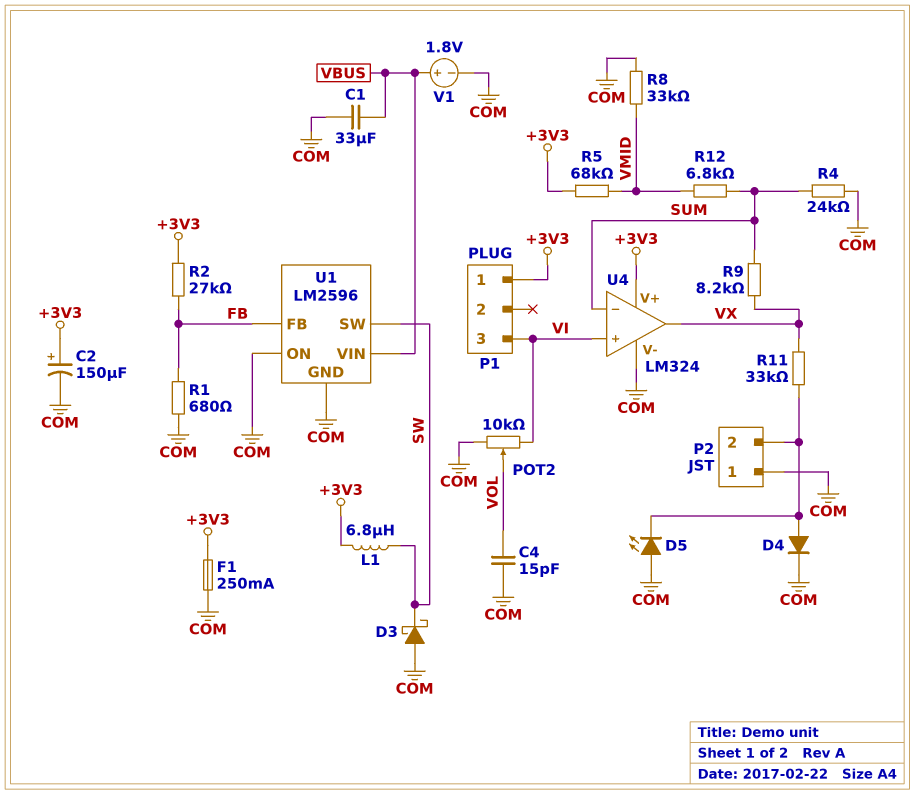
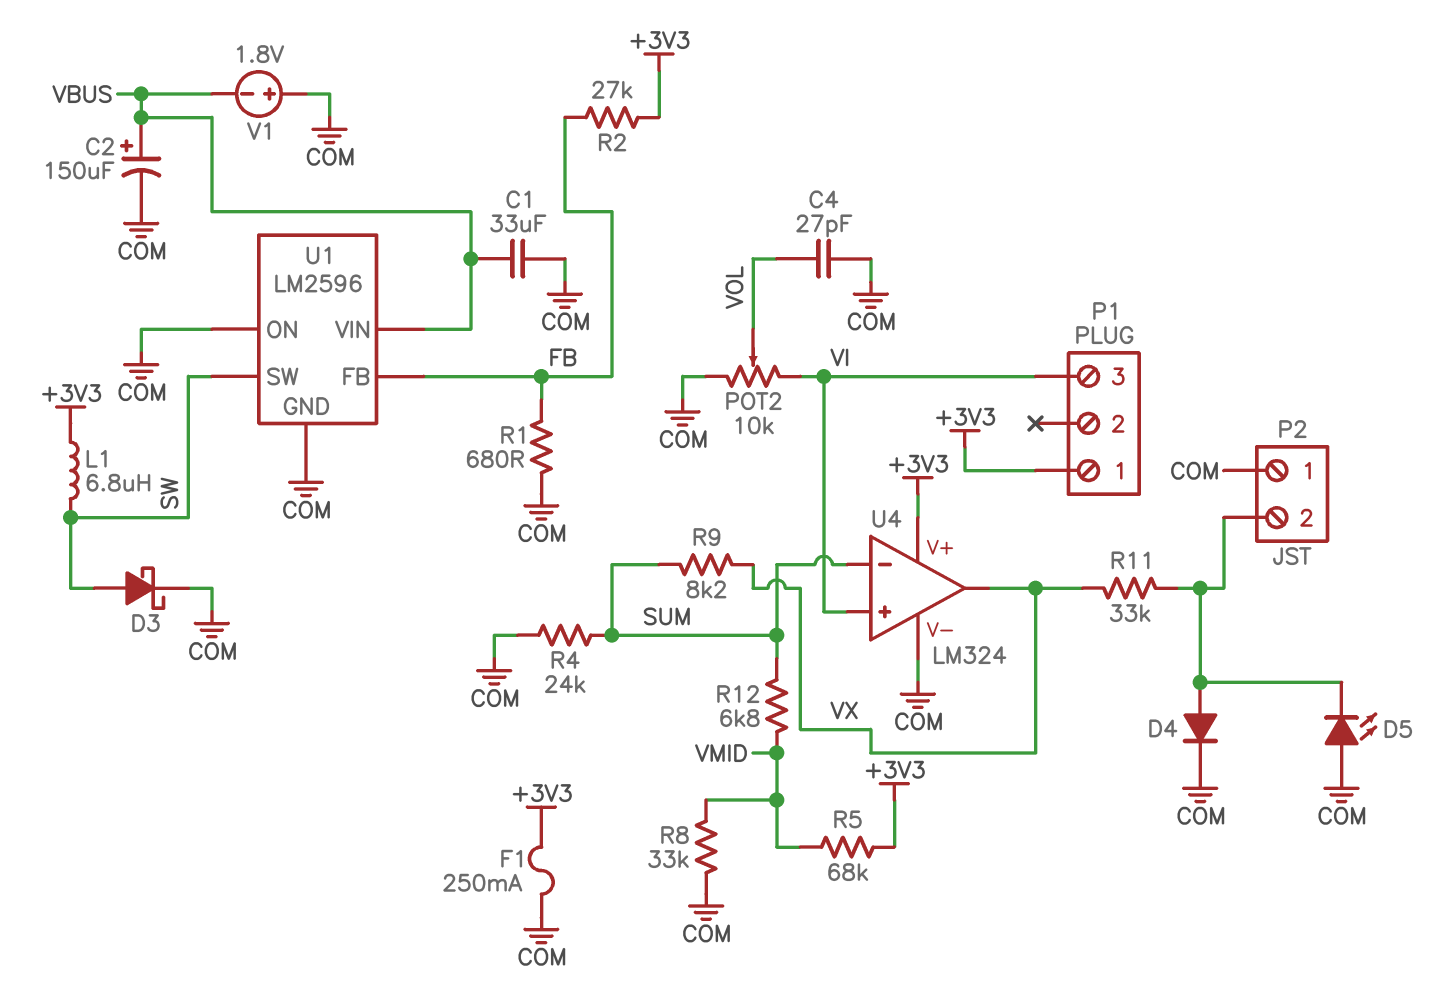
C2: 150uF (plus +3V3, minus COM) -> 150uF (plus VBUS, minus COM)
C4: 15pF (COM, VOL) -> 27pF (COM, VOL)
D3: schottky (A COM, K SW) -> schottky (A SW, K COM)
V1: 1.8V (plus VBUS, minus COM) -> 1.8V (plus COM, minus VBUS)

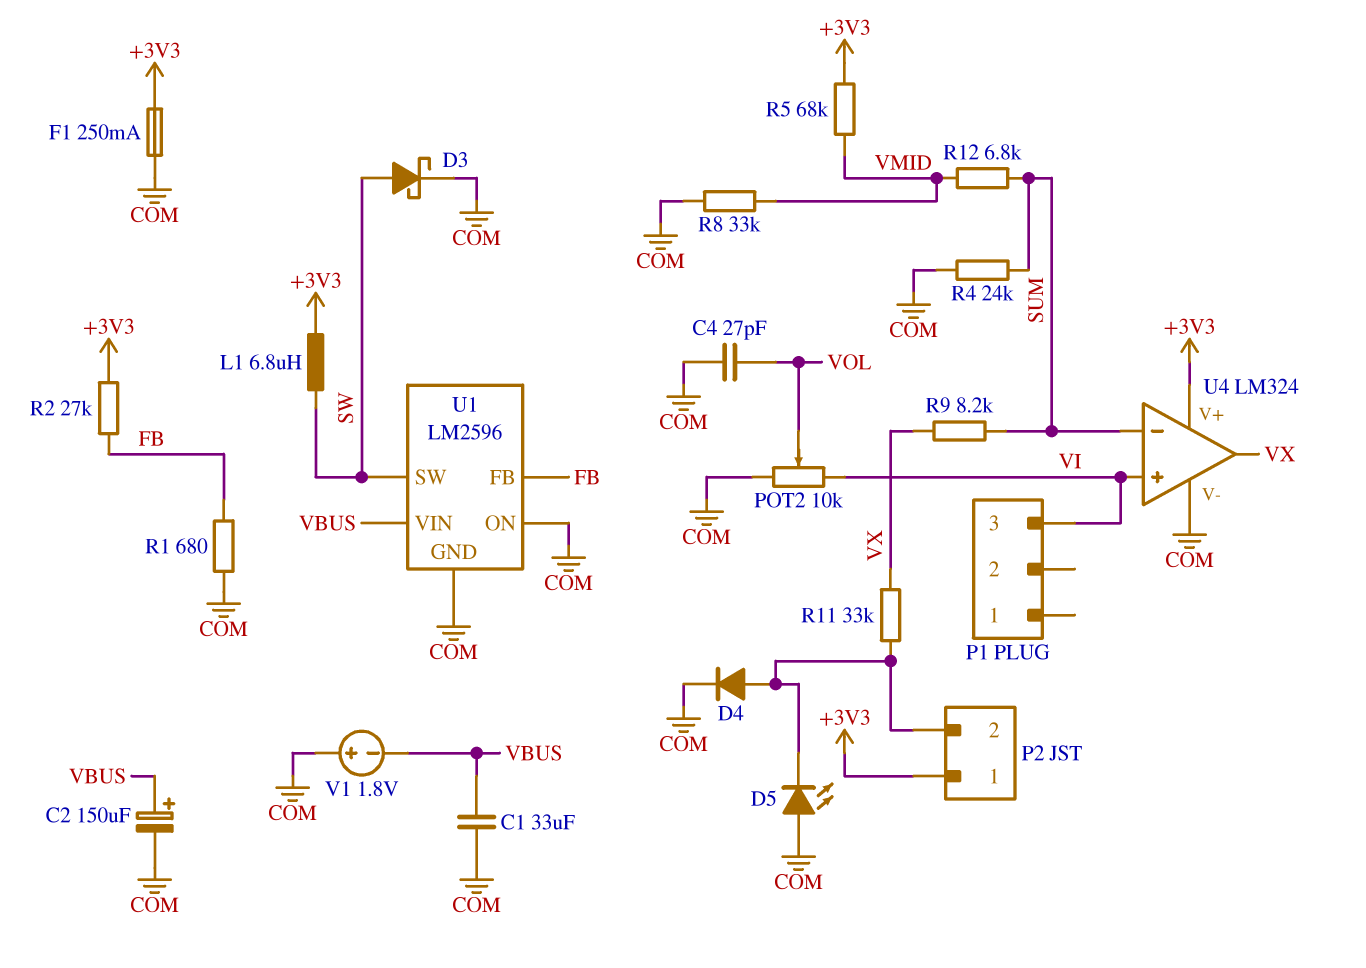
P1 pin 1: +3V3 -> none
P2 pin 1: COM -> +3V3

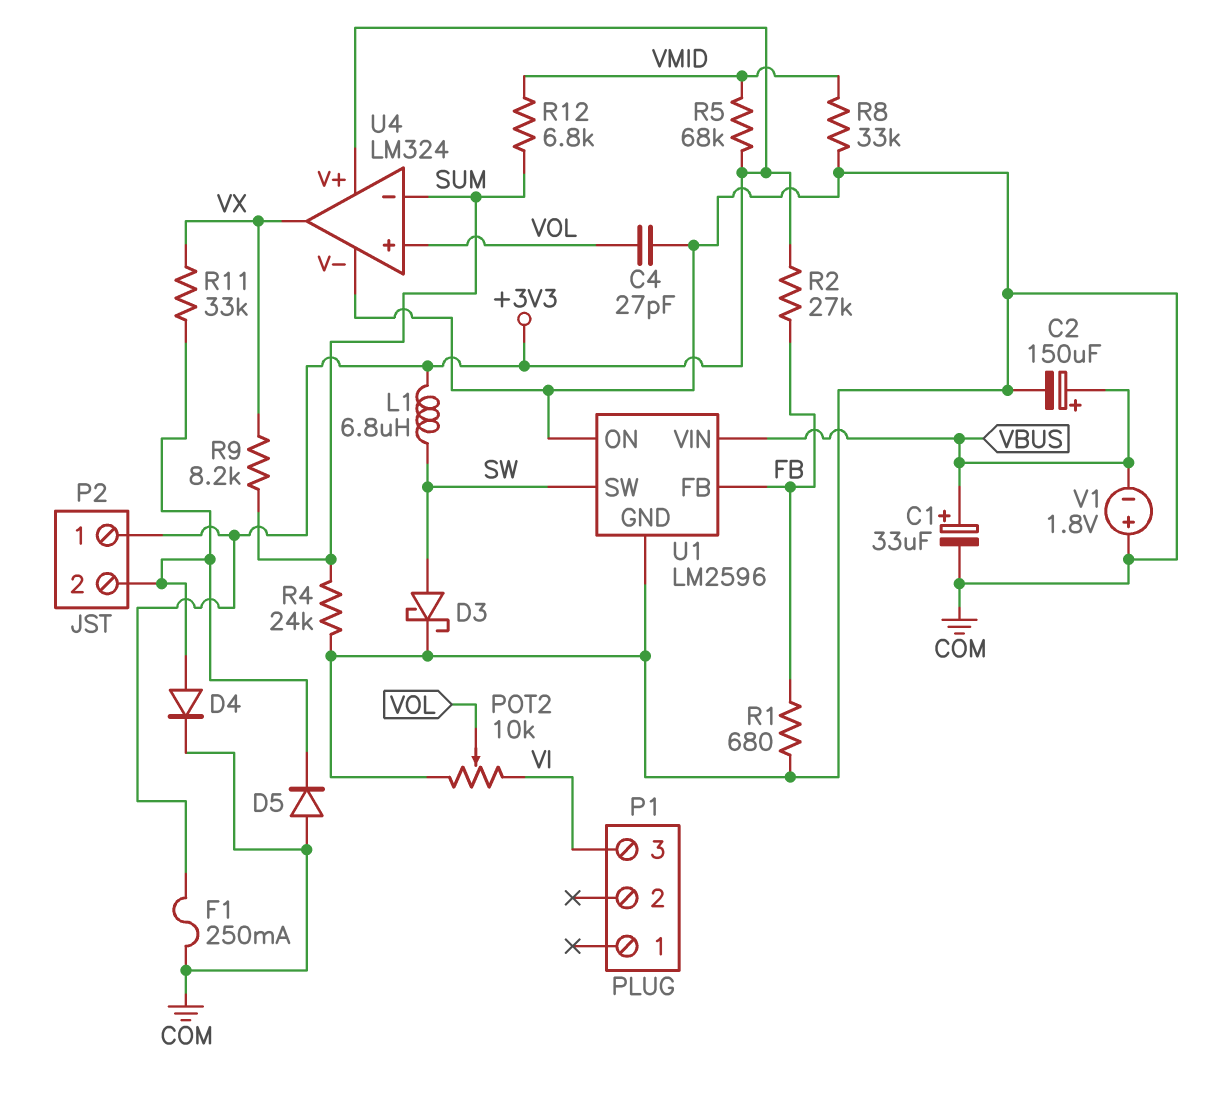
C1: 33uF (COM, VBUS) -> 33uF (plus VBUS, minus COM)
D5: LED (A COM, K P2/2) -> diode (A COM, K P2/2)
U4 pin in+: VI -> VOL

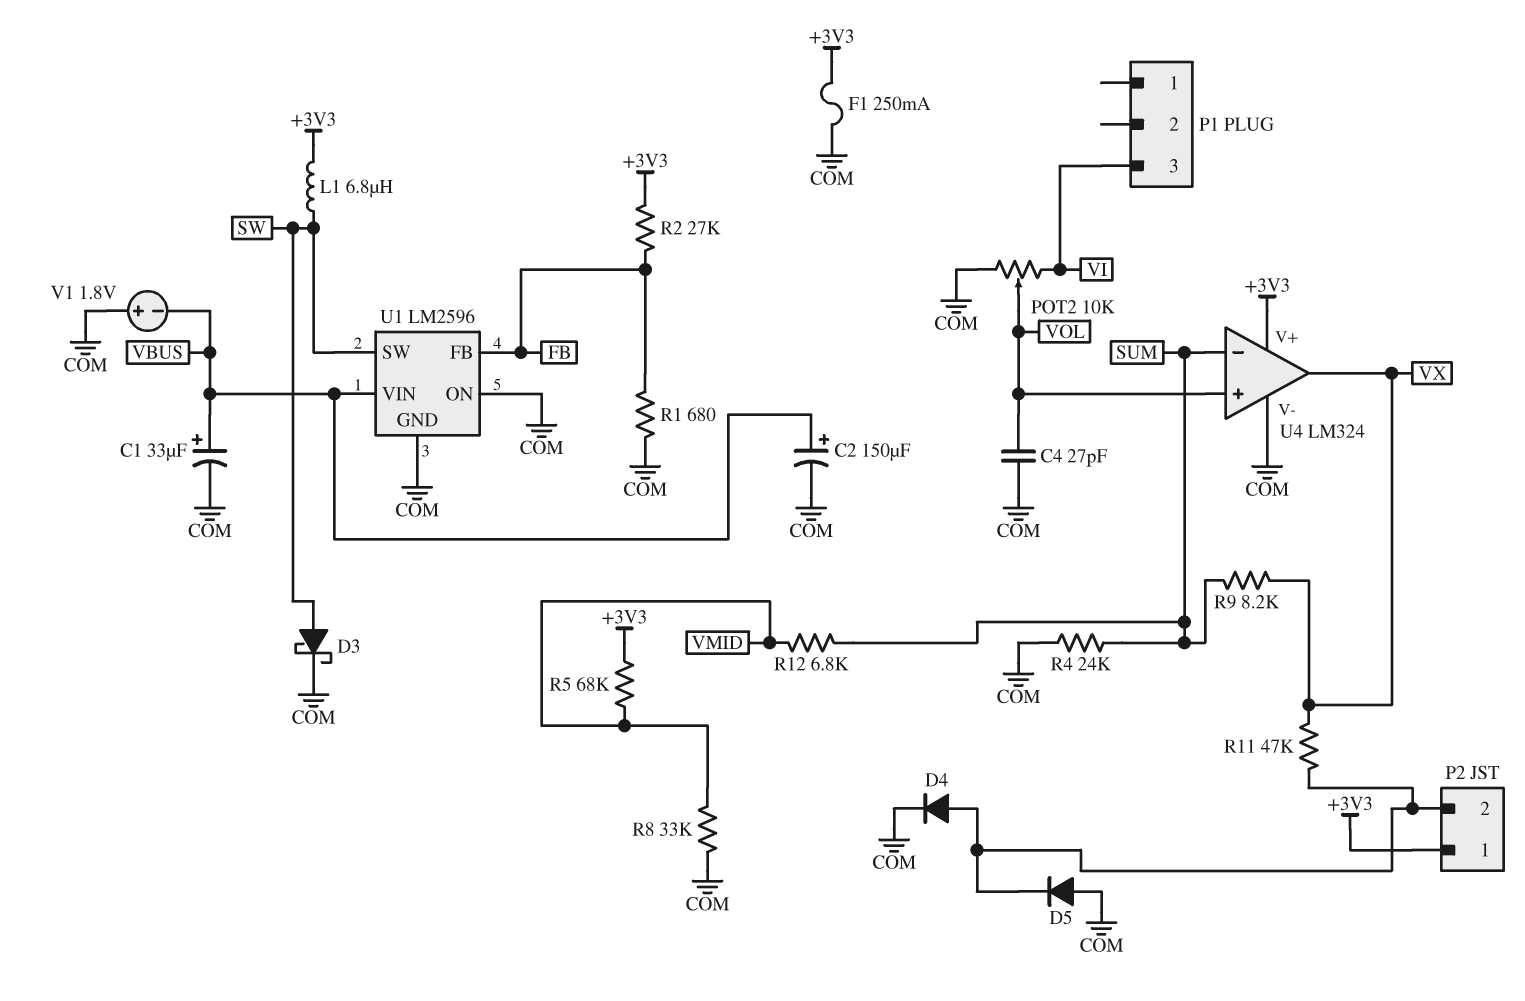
R11: 33k (P2/2, VX) -> 47k (P2/2, VX)

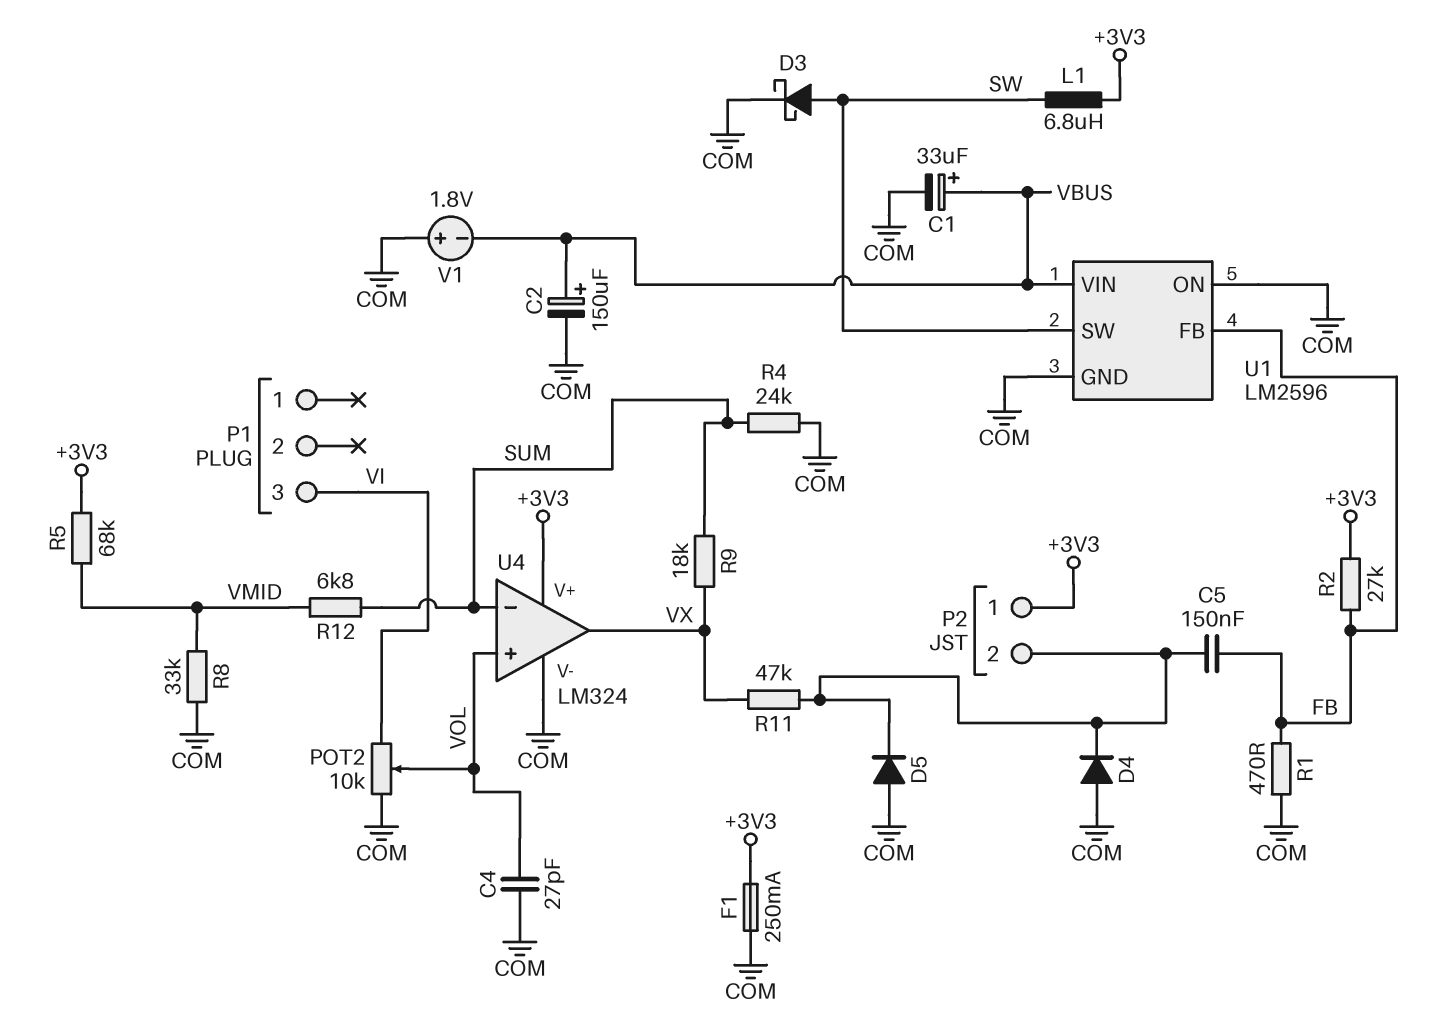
C5: none -> 150nF (FB, P2/2)
D4: diode (A P2/2, K COM) -> diode (A COM, K P2/2)
R1: 680 (COM, FB) -> 470 (COM, FB)
R9: 8.2k (SUM, VX) -> 18k (SUM, VX)

